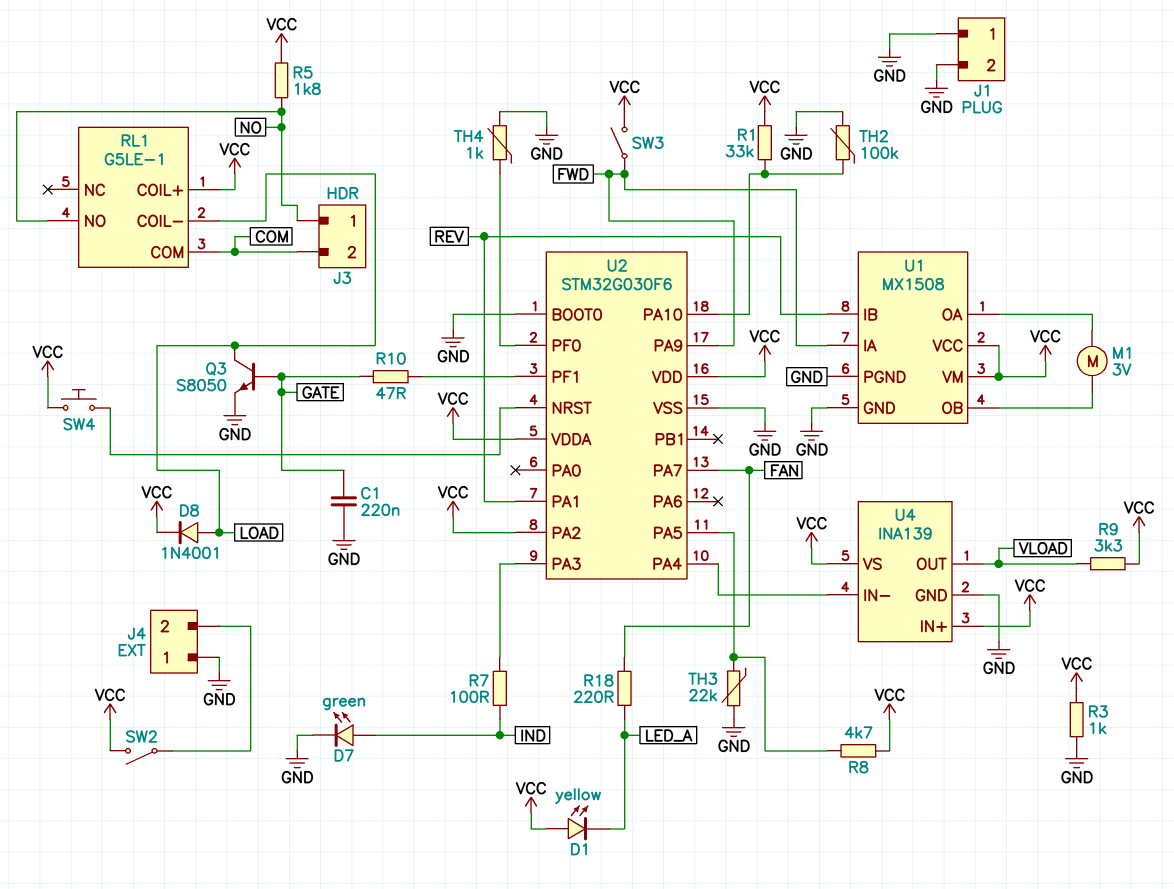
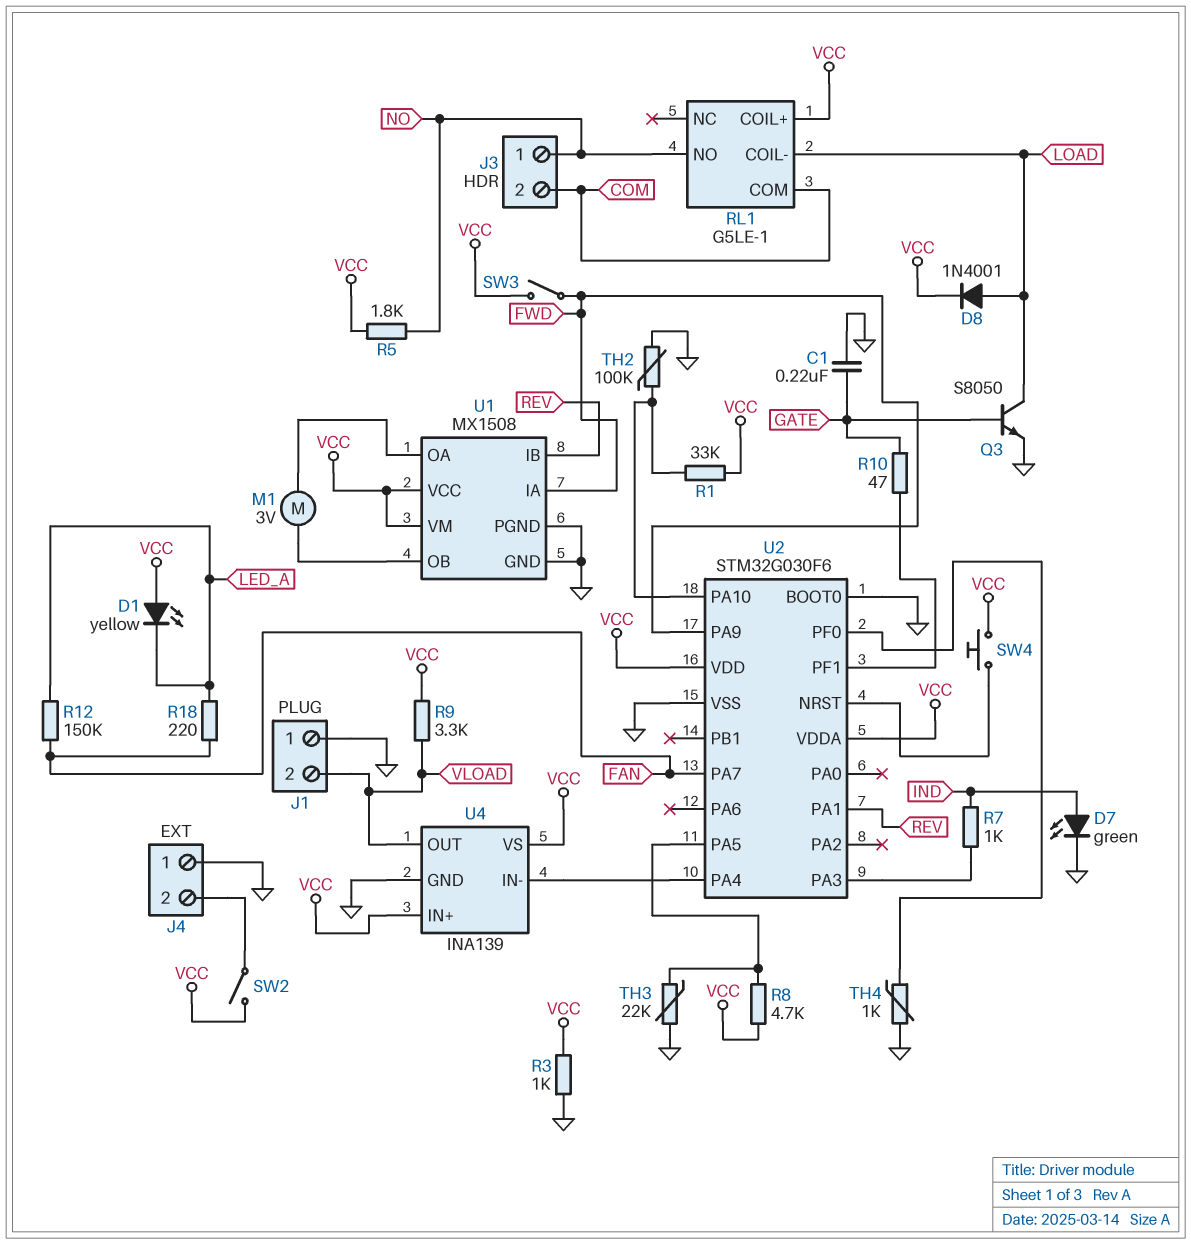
J1 pin 2: GND -> VLOAD
R7: 100 (IND, U2/PA3) -> 1k (IND, U2/PA3)
R12: none -> 150k (FAN, LED_A)
U2 pin PA2: VCC -> none

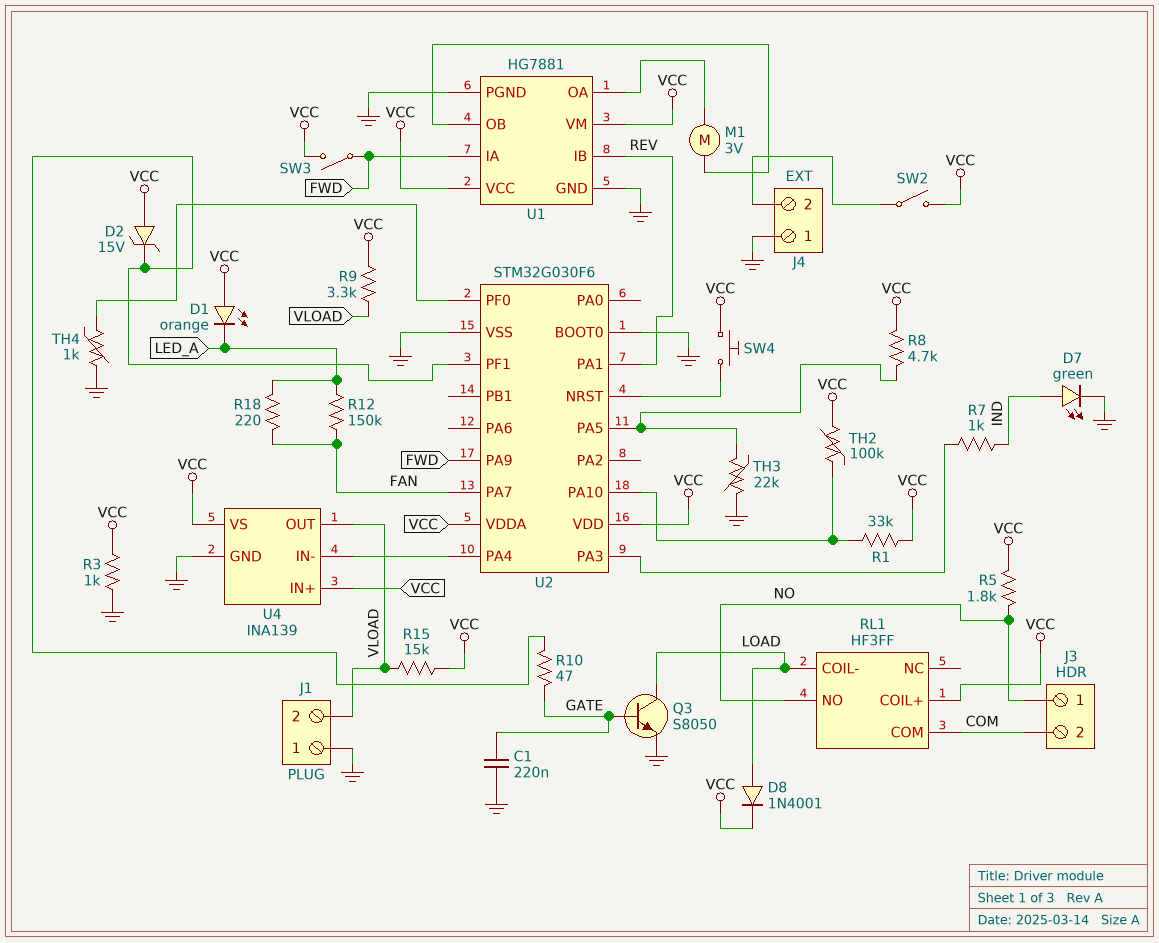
D1: LED yellow (A VCC, K LED_A) -> LED orange (A VCC, K LED_A)
D2: none -> zener 15V (A VCC, K U2/PF1)
R15: none -> 15k (VCC, VLOAD)
RL1: G5LE-1 -> HF3FF
TH2: 100k (GND, U2/PA10) -> 100k (U2/PA10, VCC)
U1: MX1508 -> HG7881

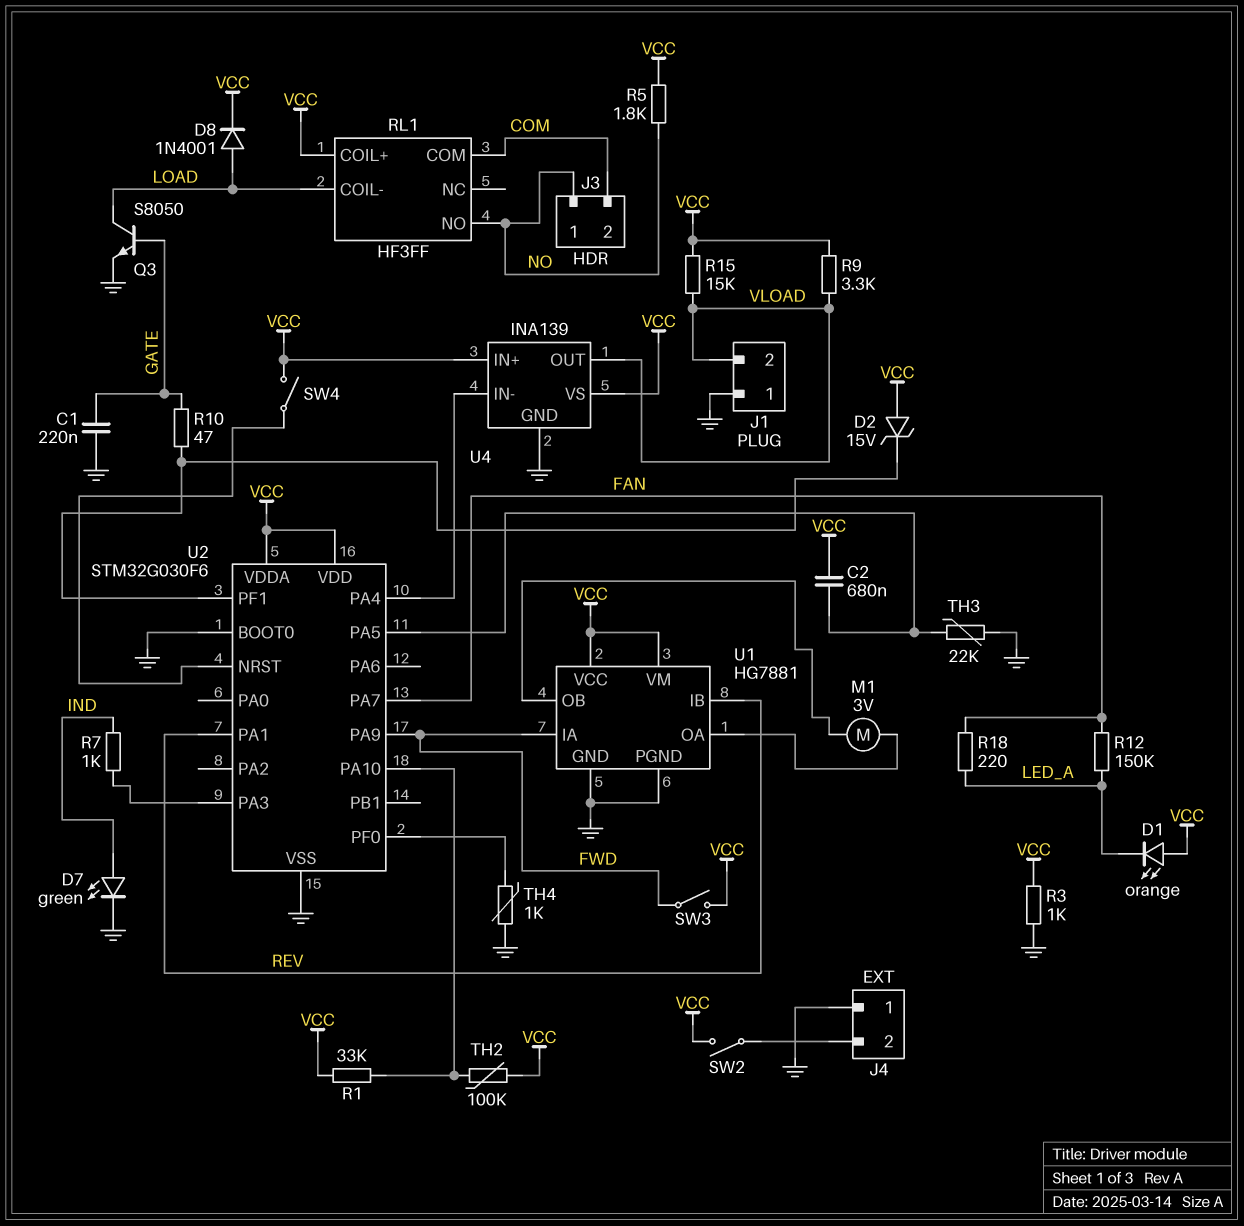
C2: none -> 680nF (U2/PA5, VCC)
R8: 4.7k (U2/PA5, VCC) -> none
SW4: button (U2/NRST, VCC) -> switch (U2/NRST, VCC)

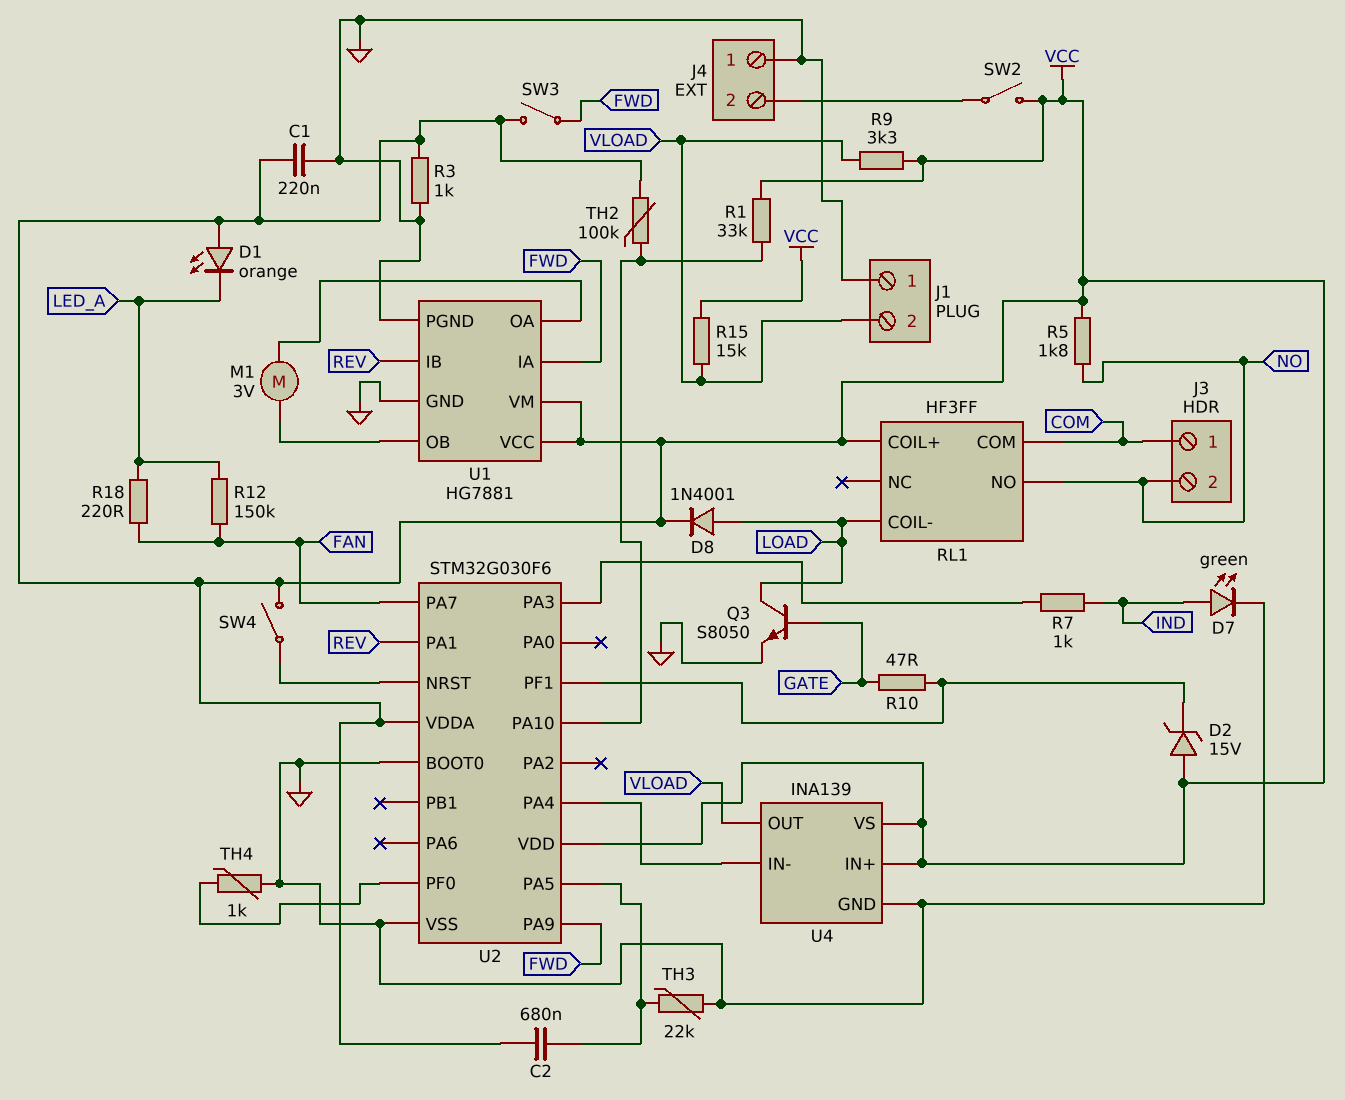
C1: 220nF (GATE, GND) -> 220nF (GND, VCC)
J3 pin 1: NO -> COM
J3 pin 2: COM -> NO

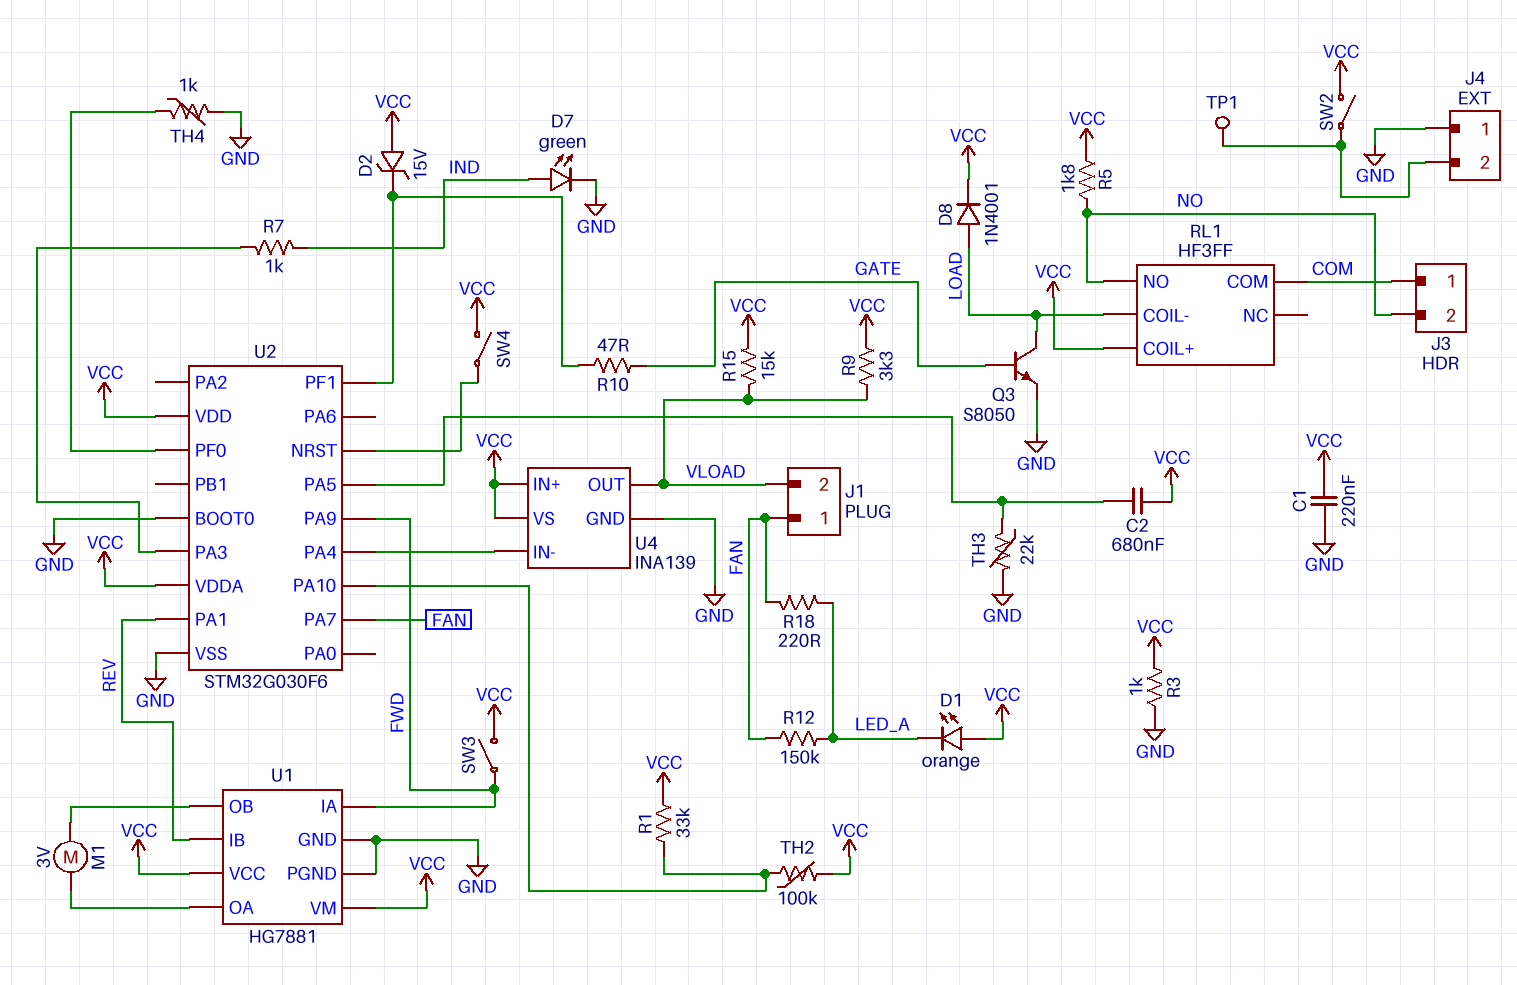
J1 pin 1: GND -> FAN
TP1: none -> test point (J4/2)

